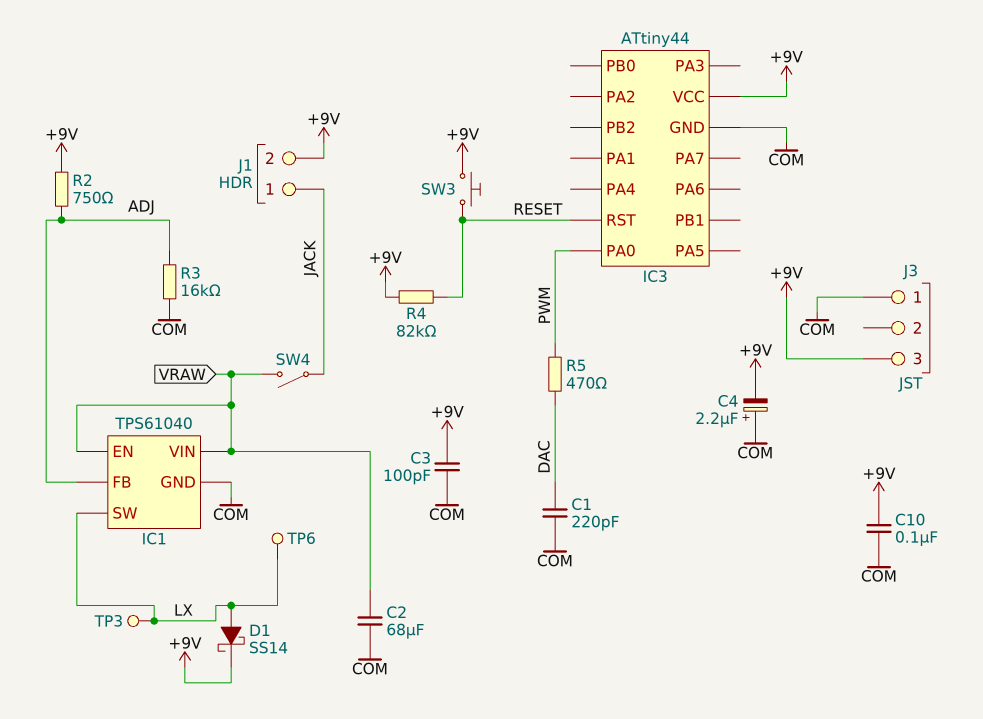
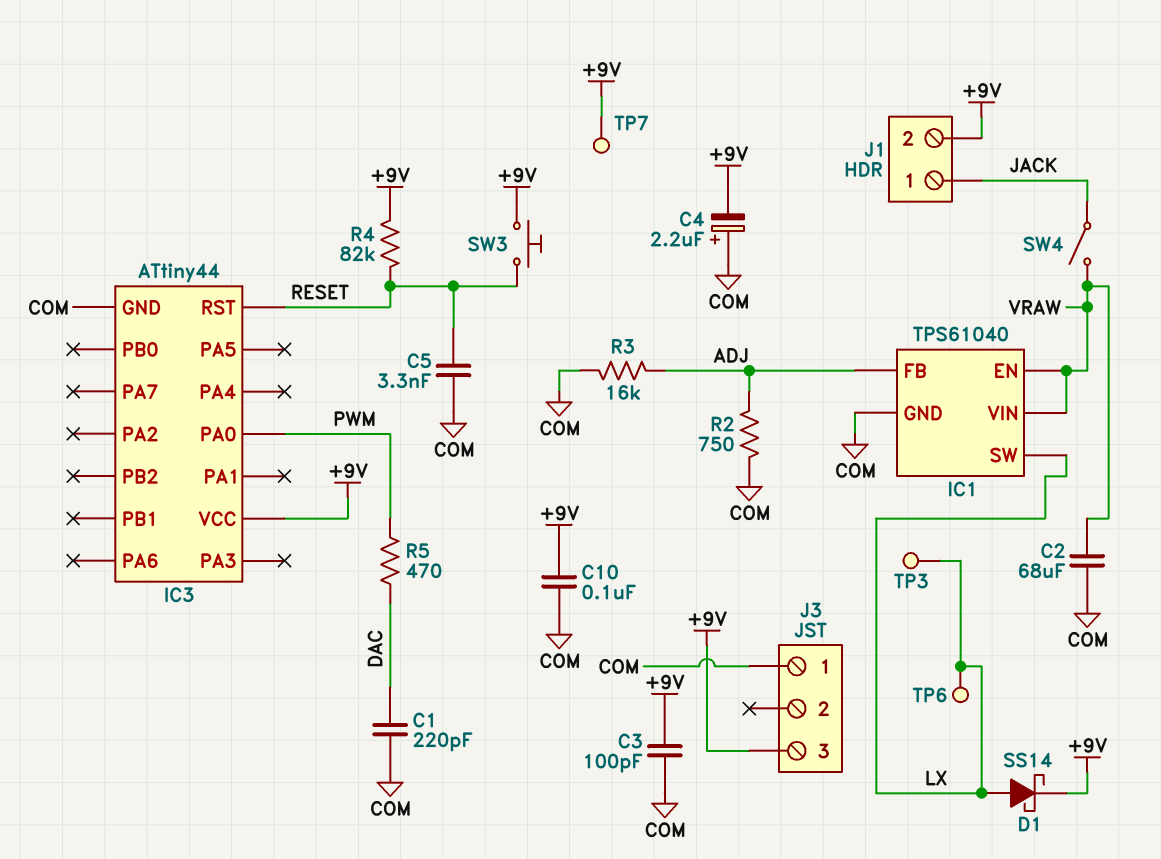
C5: none -> 3.3nF (COM, RESET)
R2: 750 (+9V, ADJ) -> 750 (ADJ, COM)
TP7: none -> test point (+9V)

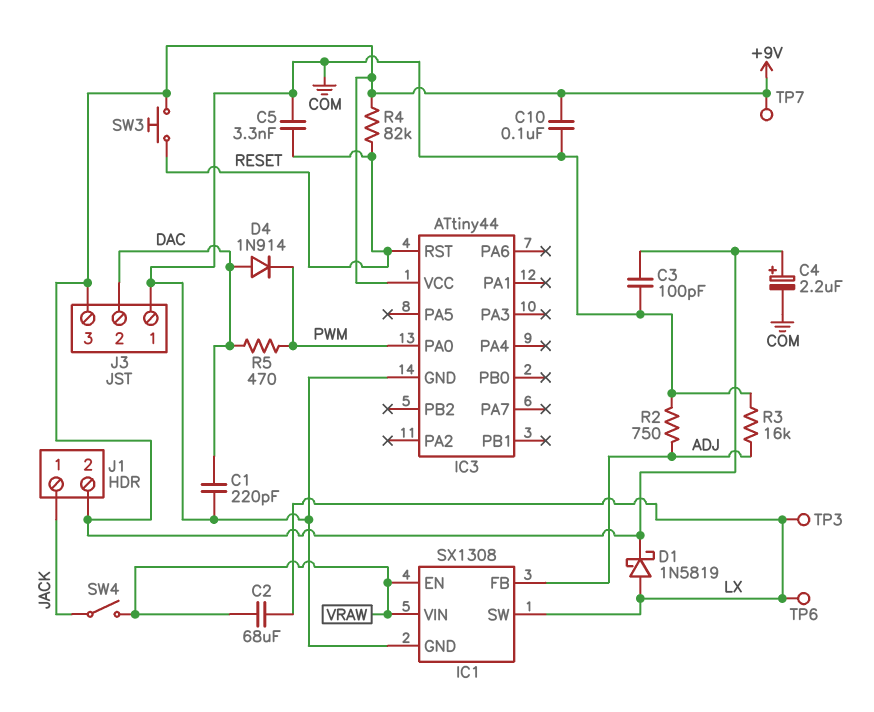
C2: 68uF (COM, VRAW) -> 68uF (LX, VRAW)
C4: 2.2uF (plus COM, minus +9V) -> 2.2uF (plus +9V, minus COM)
D1: schottky SS14 (A LX, K +9V) -> schottky 1N5819 (A LX, K +9V)
D4: none -> diode 1N914 (A DAC, K PWM)
IC1: TPS61040 -> SX1308
J3 pin 2: none -> DAC

